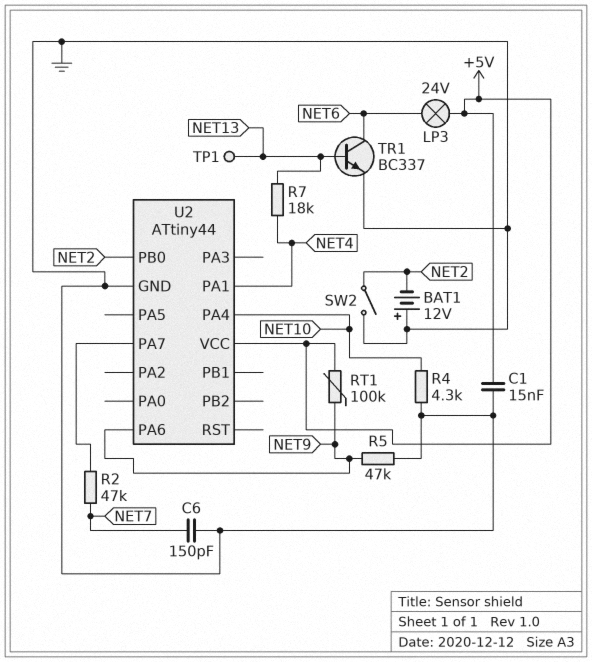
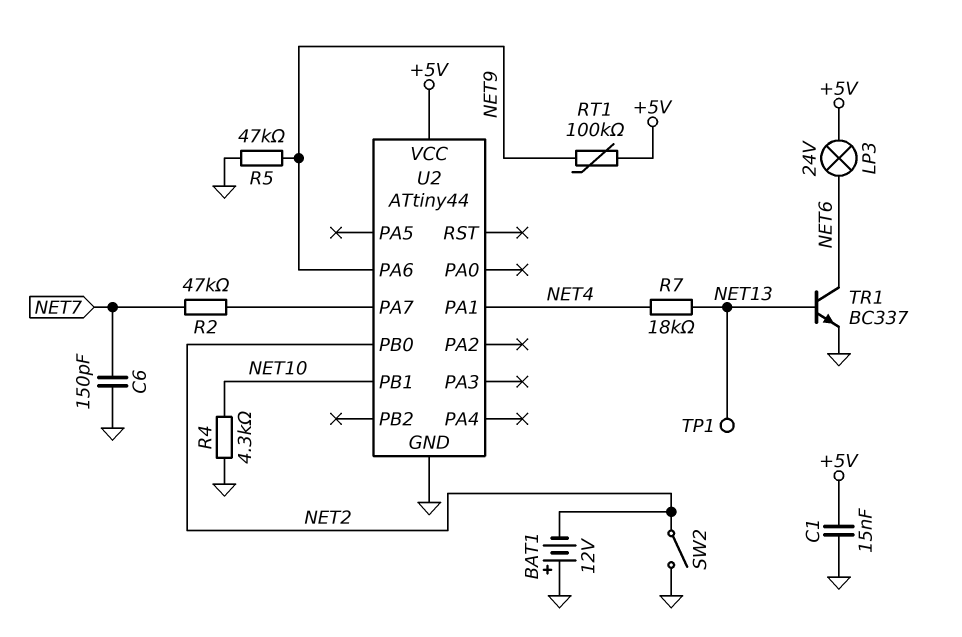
U2 pin PA4: NET10 -> none
U2 pin PB1: none -> NET10

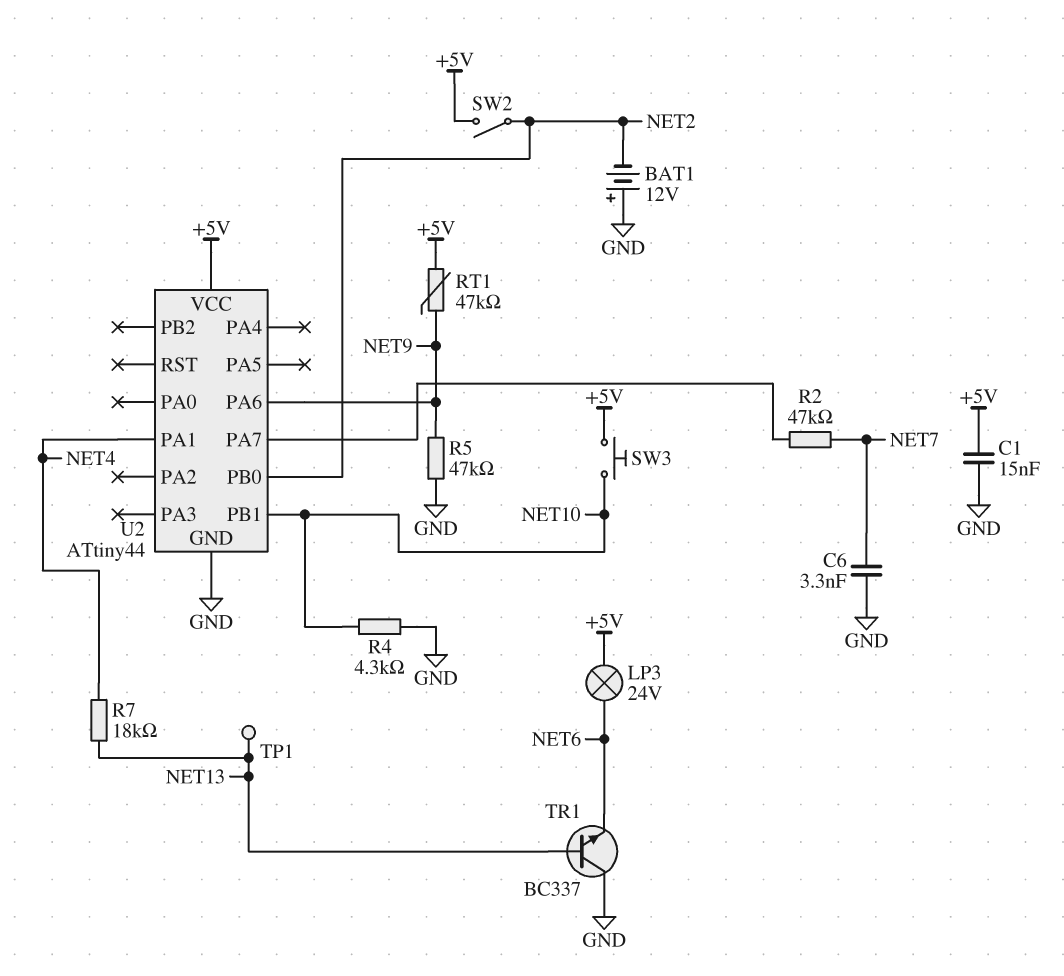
C6: 150pF (GND, NET7) -> 3.3nF (GND, NET7)
RT1: 100k (+5V, NET9) -> 47k (+5V, NET9)
SW2: switch (GND, NET2) -> switch (+5V, NET2)
SW3: none -> button (+5V, NET10)
TR1: NPN BC337 (B NET13, C NET6, E GND) -> NPN BC337 (B NET13, C GND, E NET6)

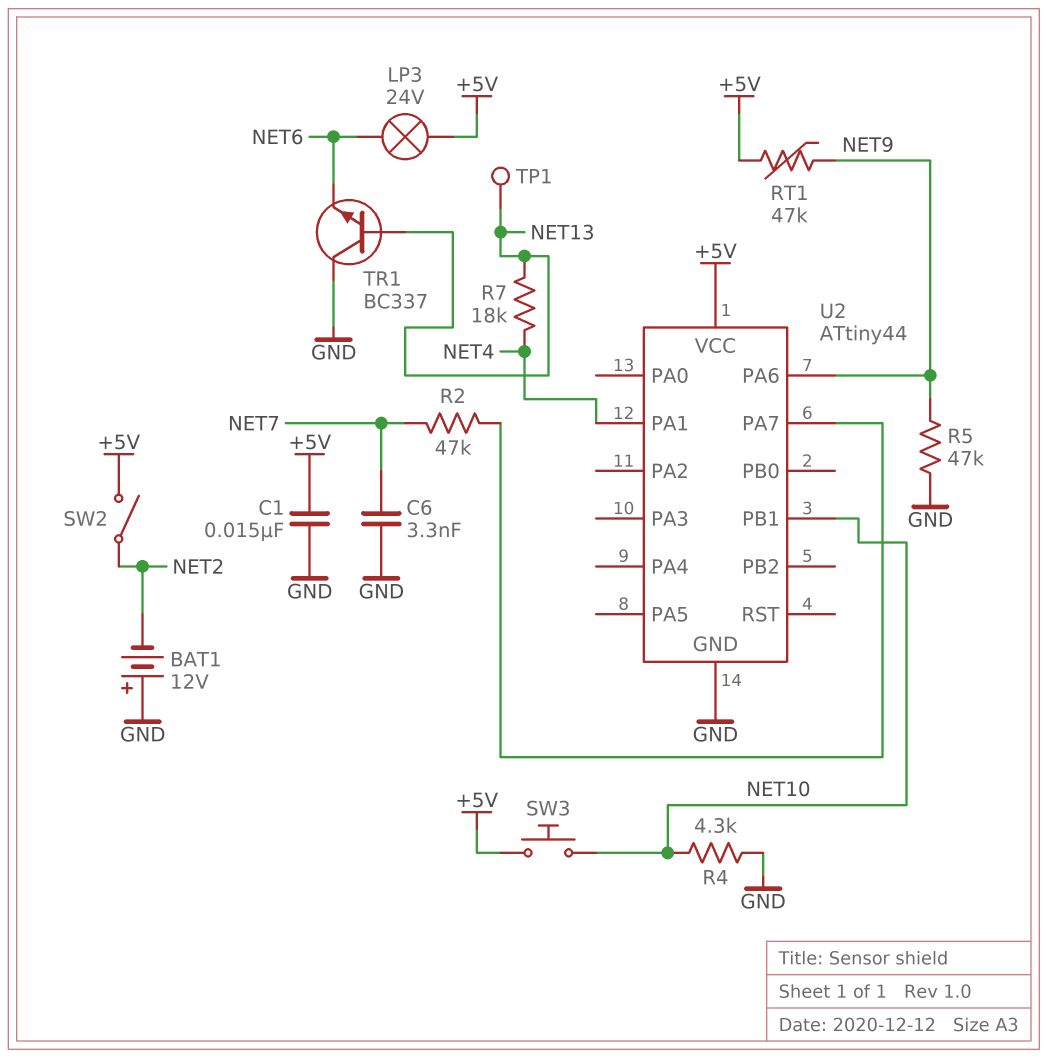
U2 pin PB0: NET2 -> none

